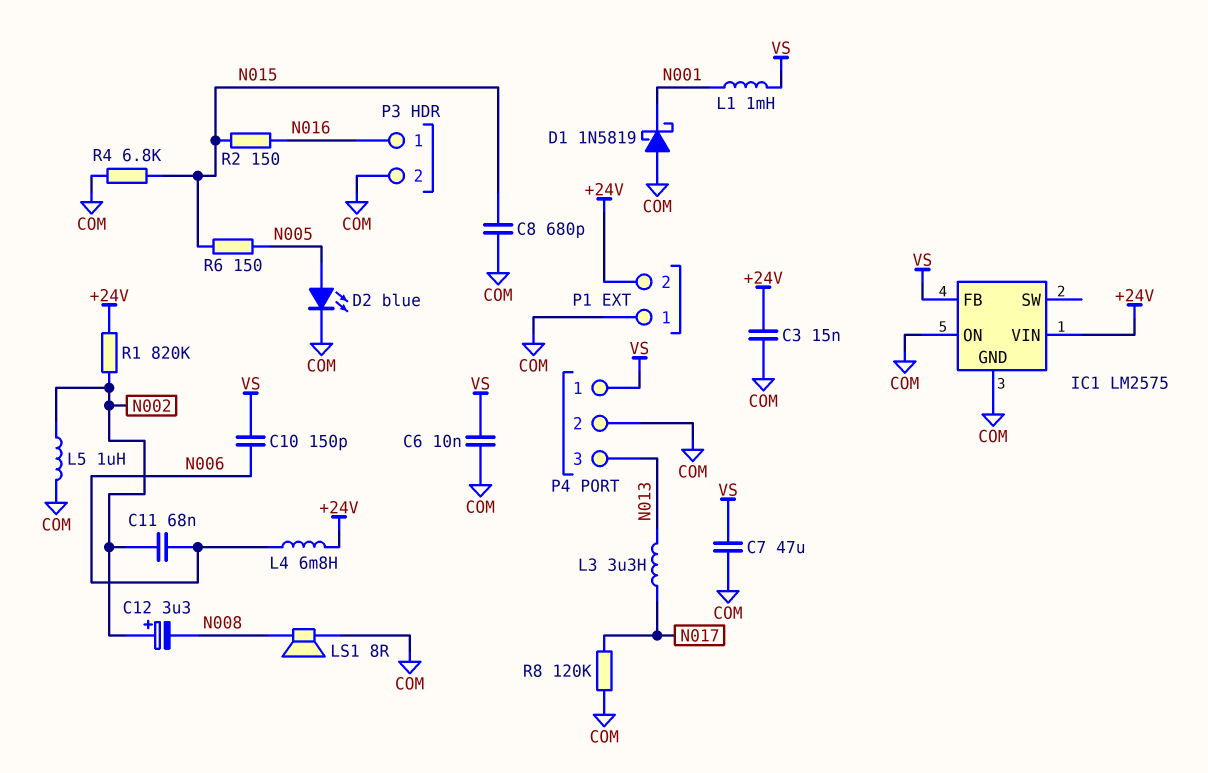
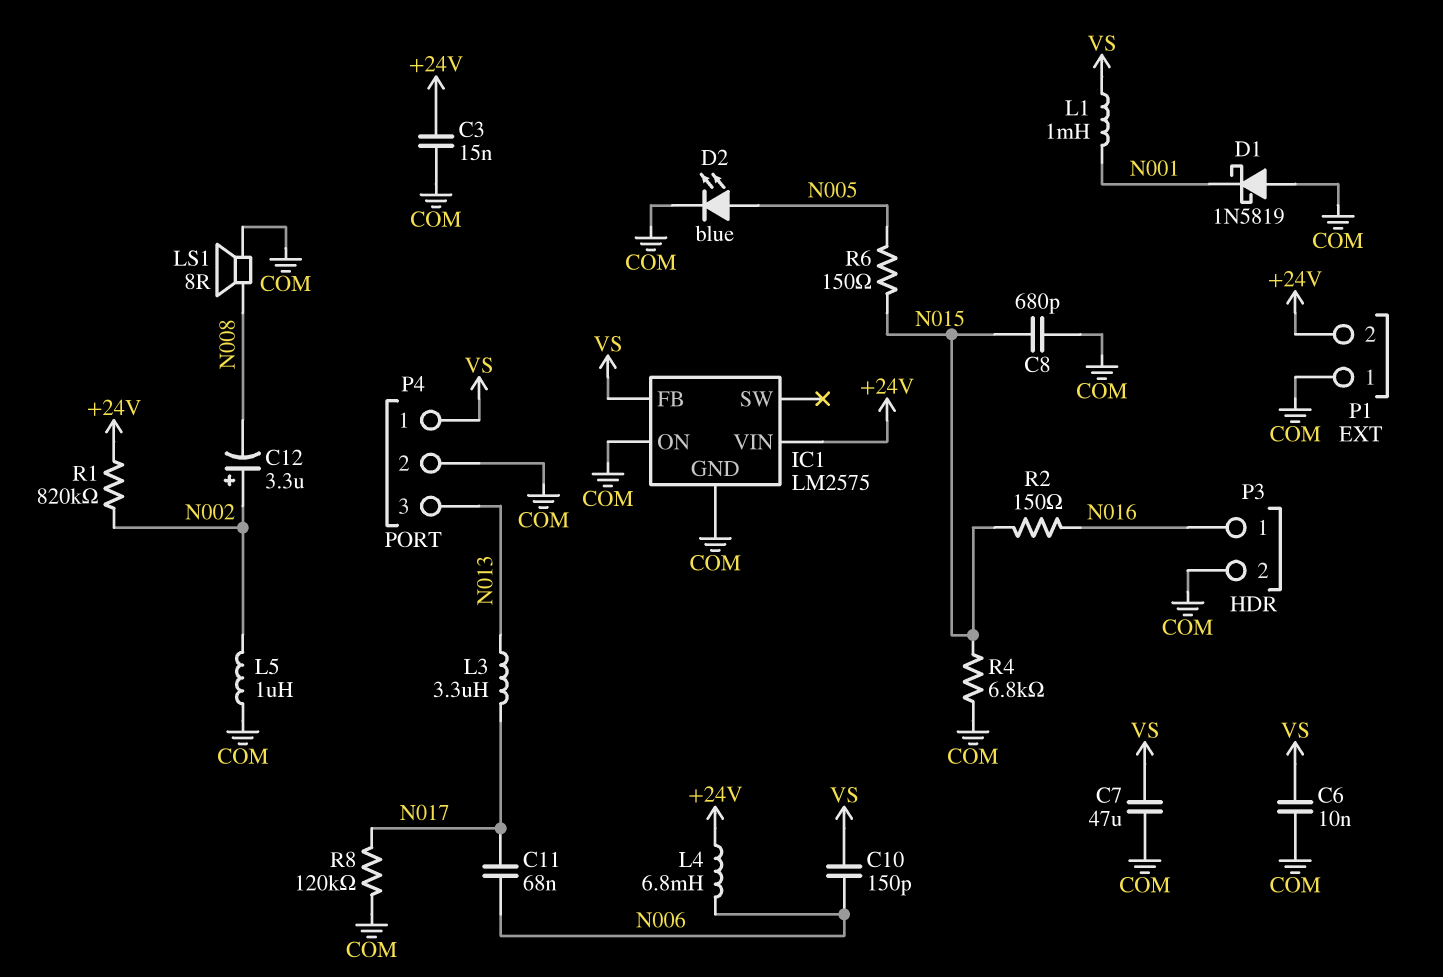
C11: 68nF (N002, N006) -> 68nF (N006, N017)

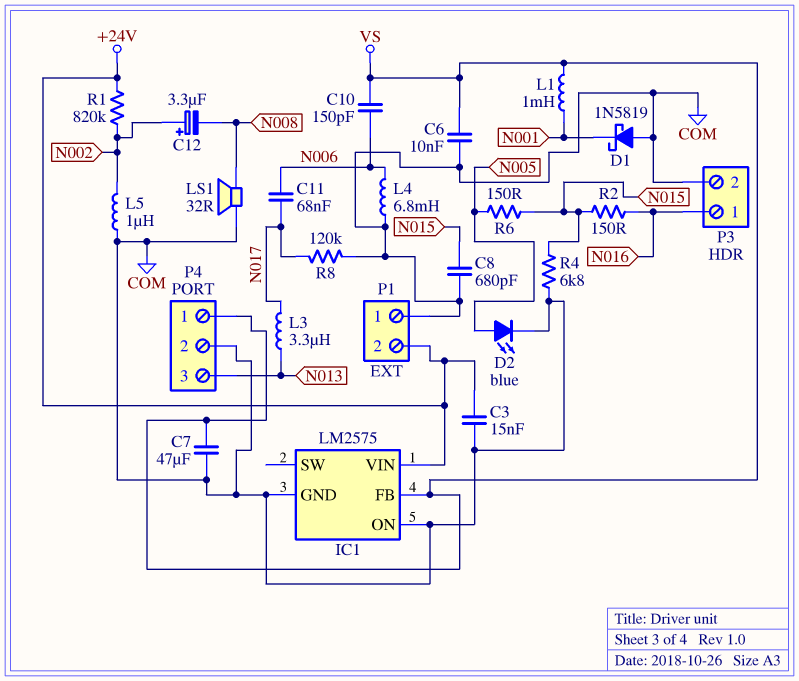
L4: 6.8mH (+24V, N006) -> 6.8mH (COM, N006)
LS1: speaker 8R (COM, N008) -> speaker 32R (COM, N008)

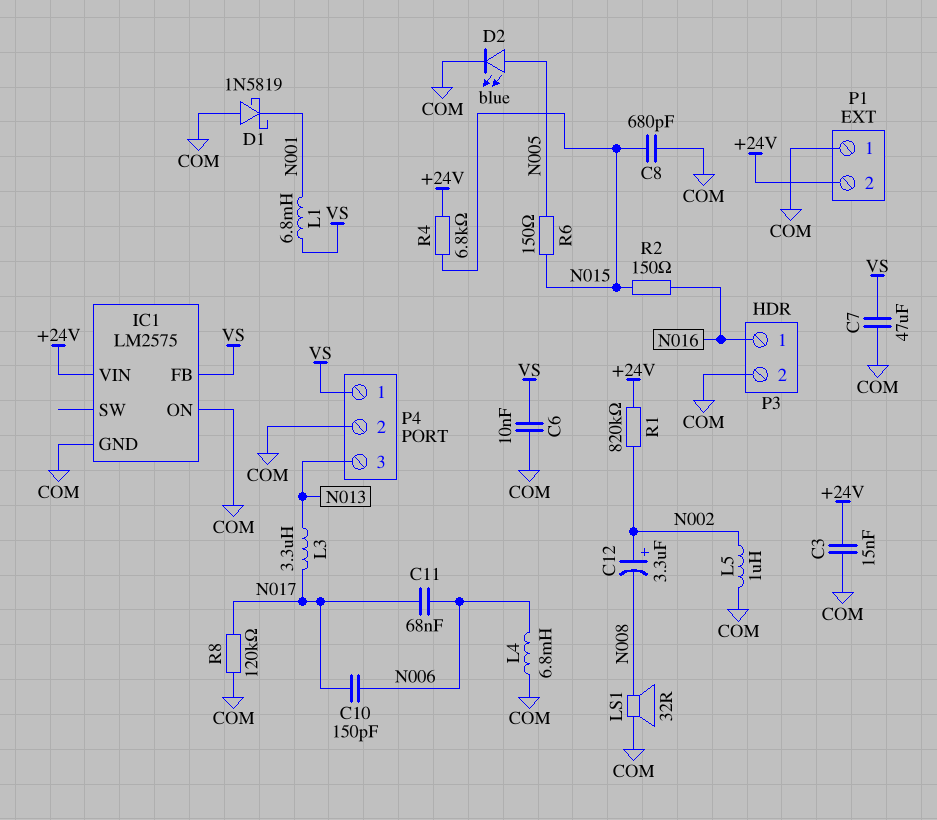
C10: 150pF (N006, VS) -> 150pF (N006, N017)
L1: 1mH (N001, VS) -> 6.8mH (N001, VS)
R4: 6.8k (COM, N015) -> 6.8k (+24V, N015)

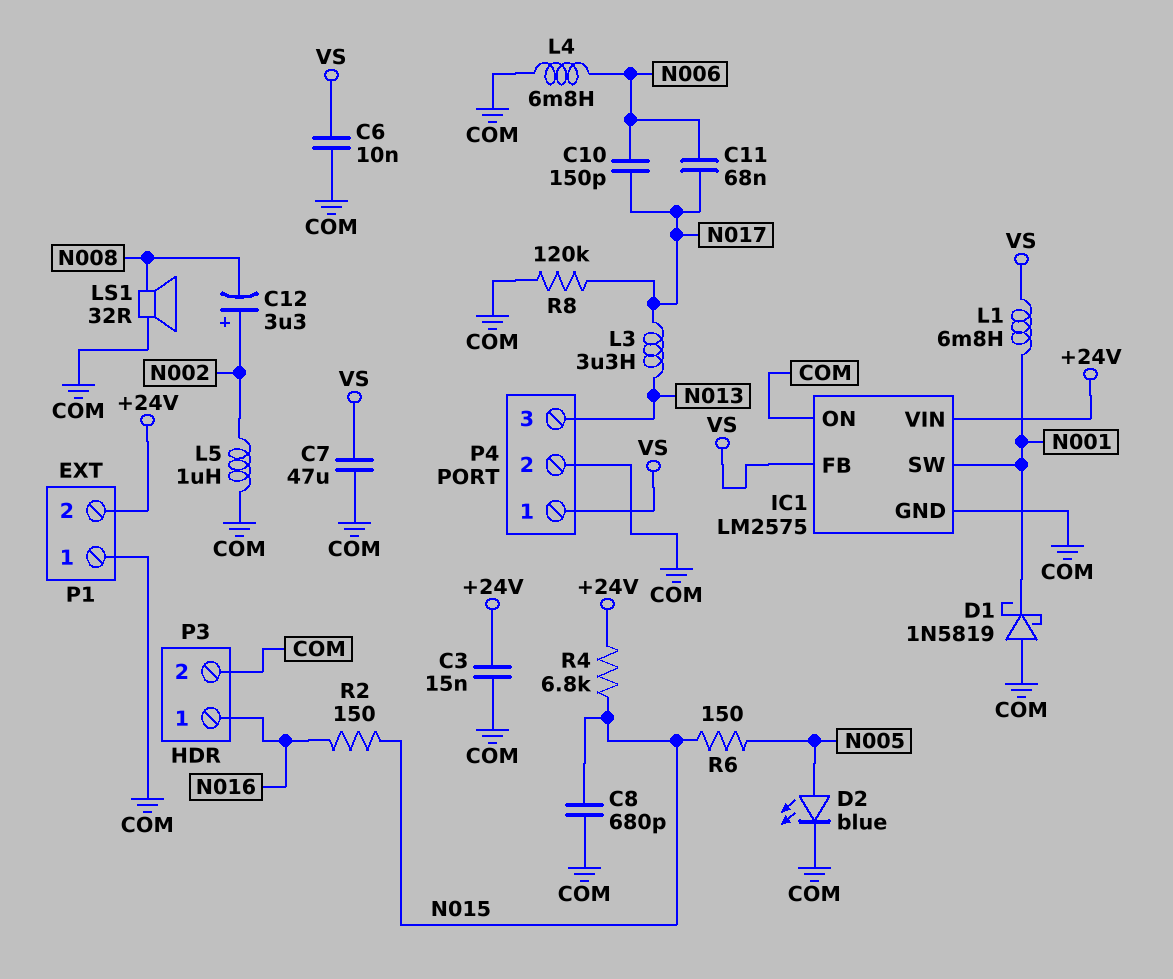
IC1 pin SW: none -> N001
R1: 820k (+24V, N002) -> none

